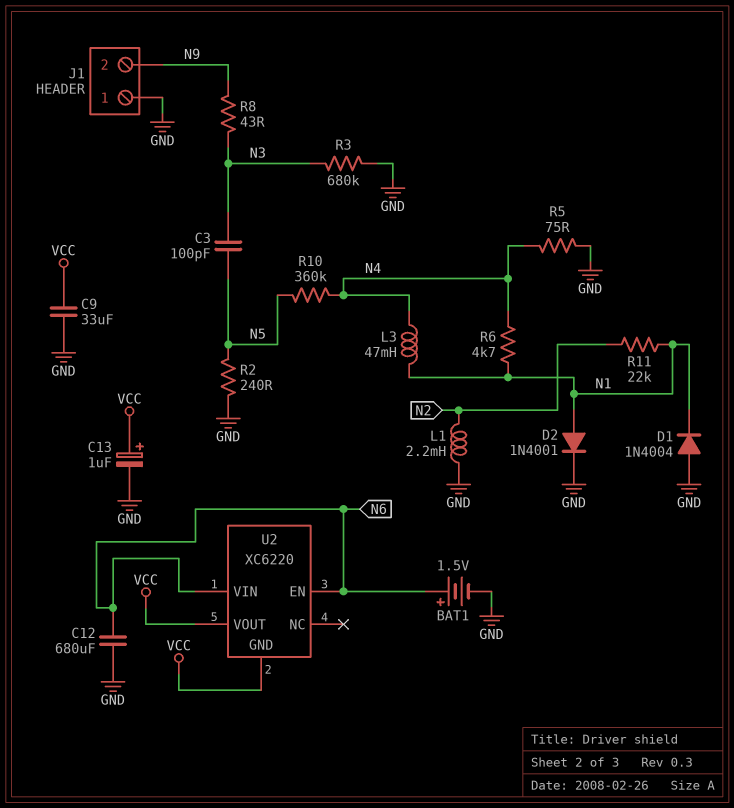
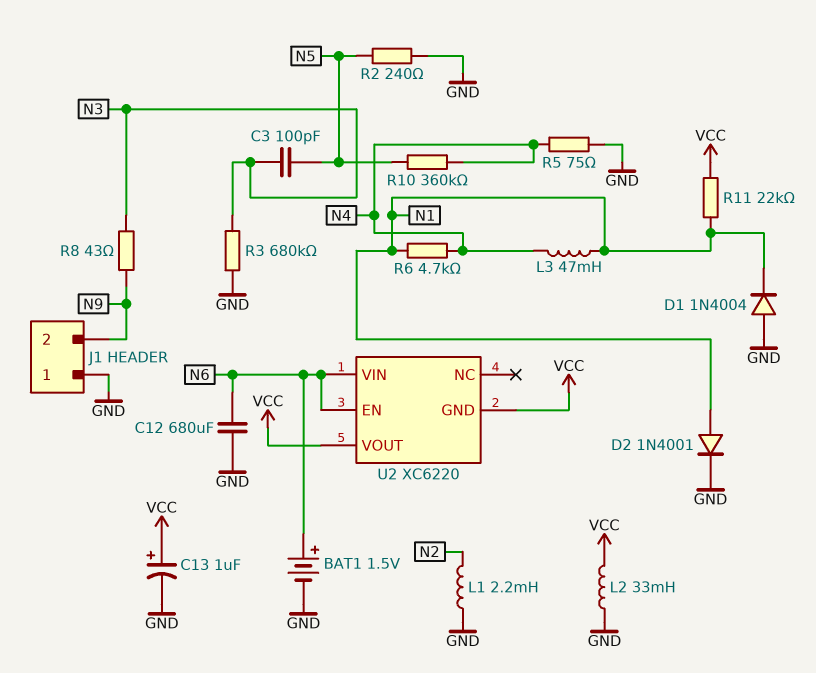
C9: 33uF (GND, VCC) -> none
L2: none -> 33mH (GND, VCC)
R11: 22k (N1, N2) -> 22k (N1, VCC)

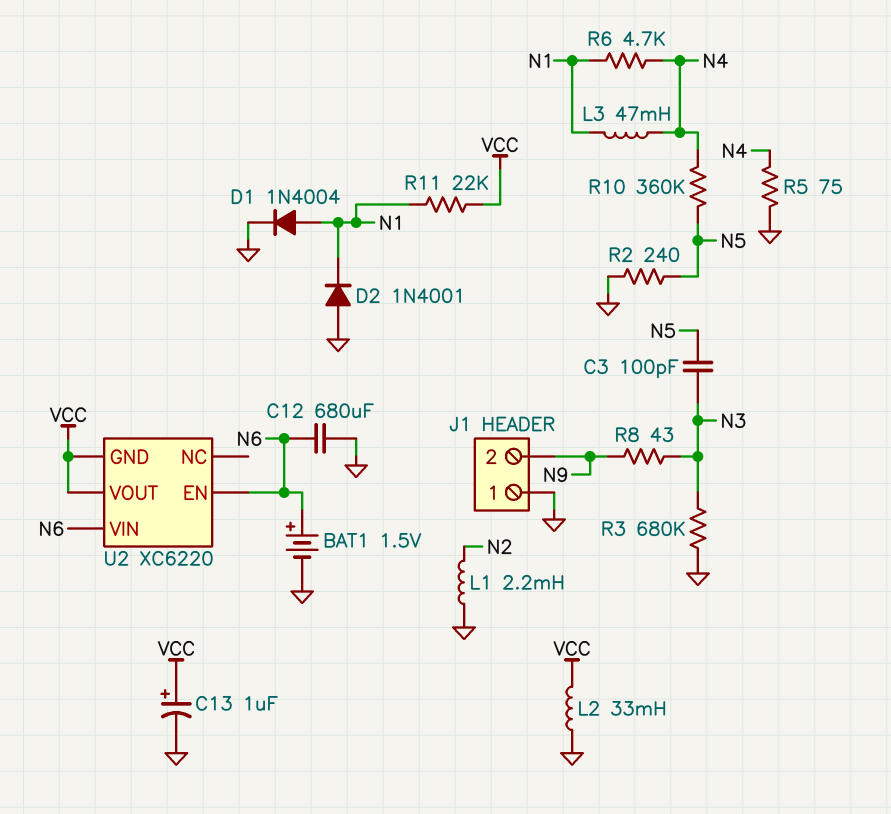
D1: diode 1N4004 (A GND, K N1) -> diode 1N4004 (A N1, K GND)
D2: diode 1N4001 (A N1, K GND) -> diode 1N4001 (A GND, K N1)

